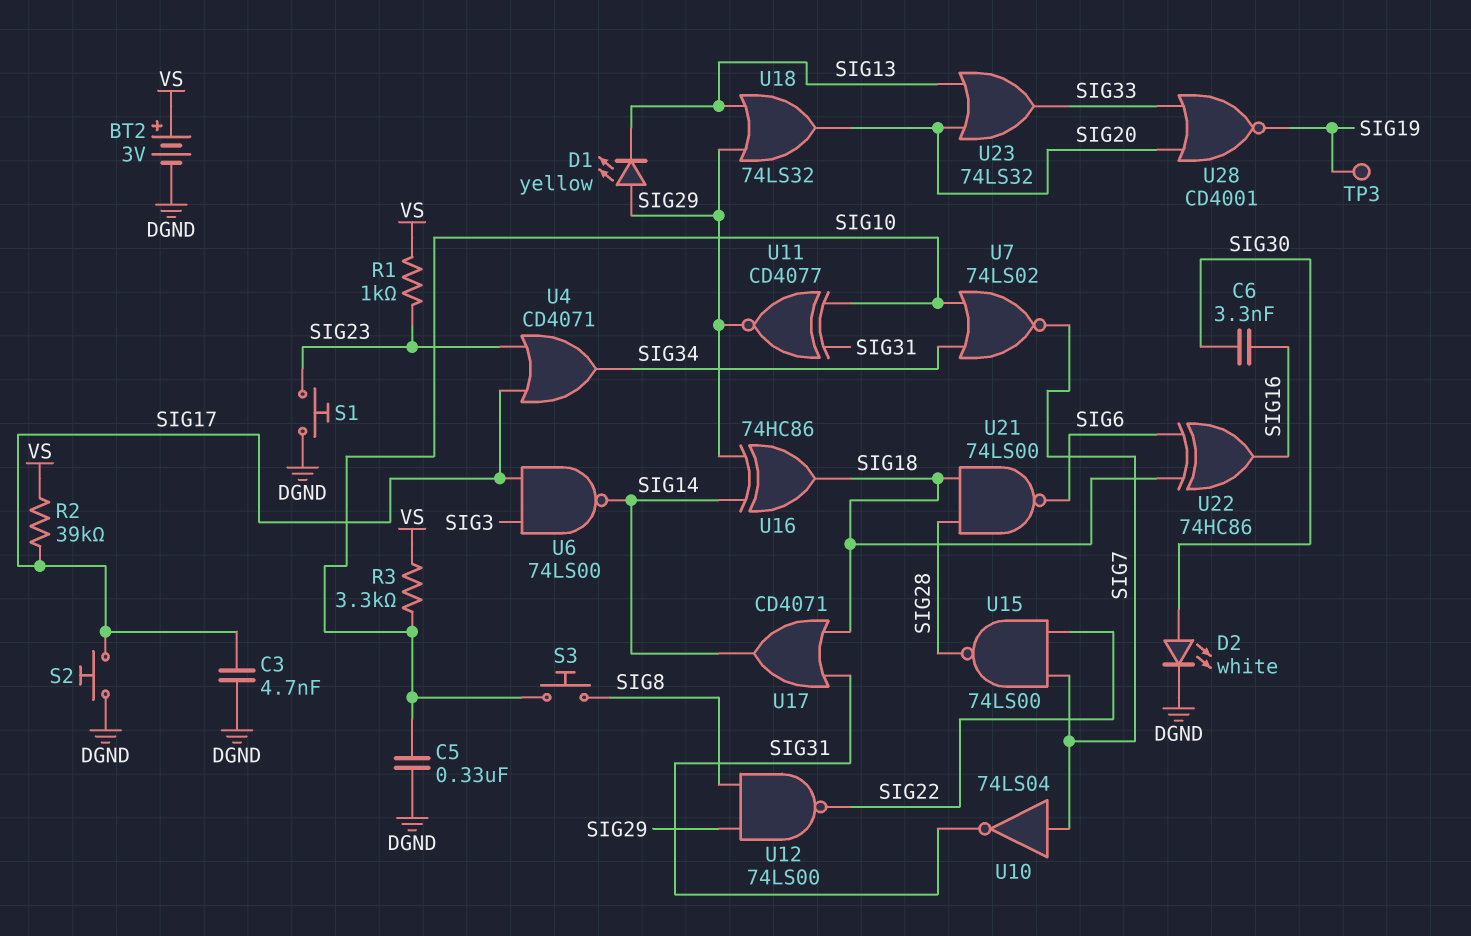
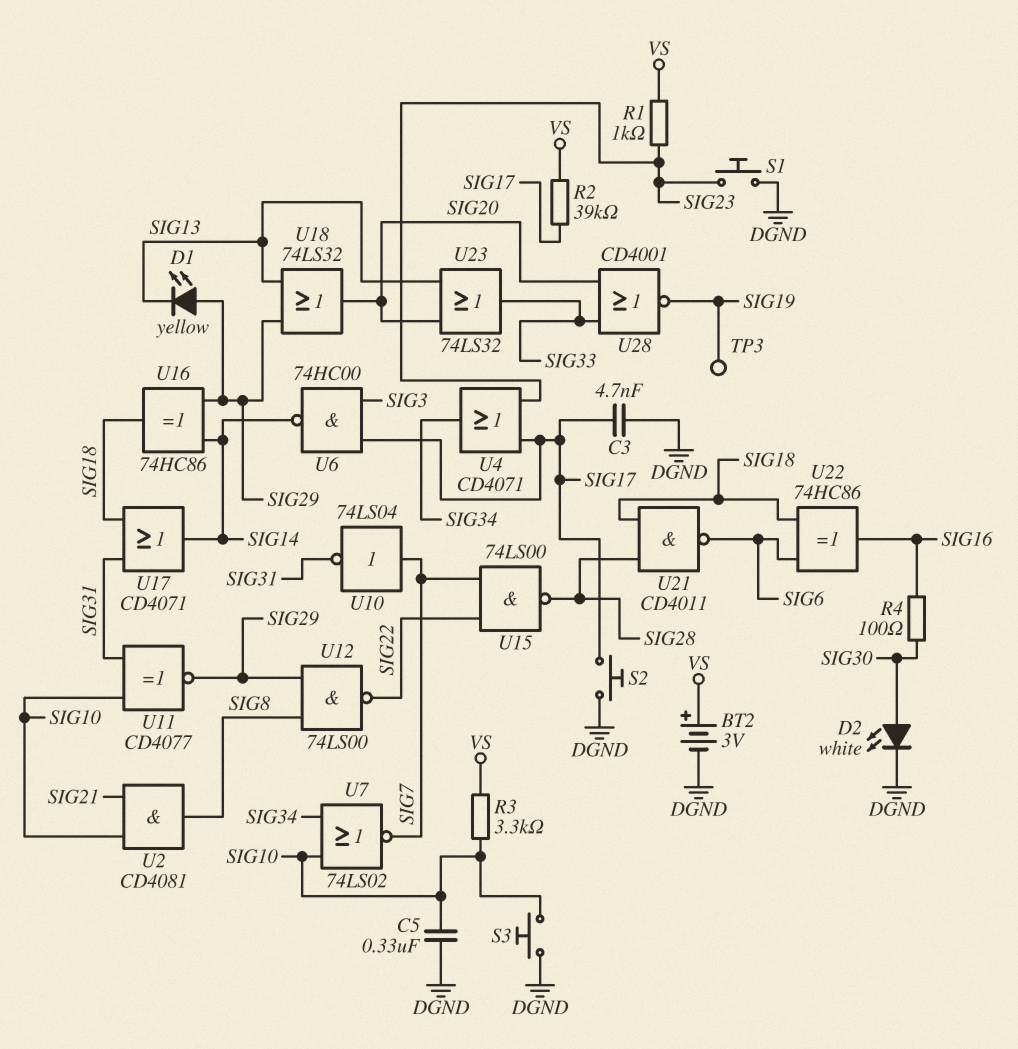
C6: 3.3nF (SIG16, SIG30) -> none
R4: none -> 100 (SIG16, SIG30)
S3: button (SIG8, SIG10) -> button (DGND, SIG10)
U2: none -> AND CD4081 (in SIG10, in SIG21, out SIG8)
U6: NAND 74LS00 (in SIG3, in SIG17, out SIG14) -> NAND 74HC00 (in SIG3, in SIG17, out SIG14)
U21: NAND 74LS00 (in SIG18, in SIG28, out SIG6) -> NAND CD4011 (in SIG18, in SIG28, out SIG6)

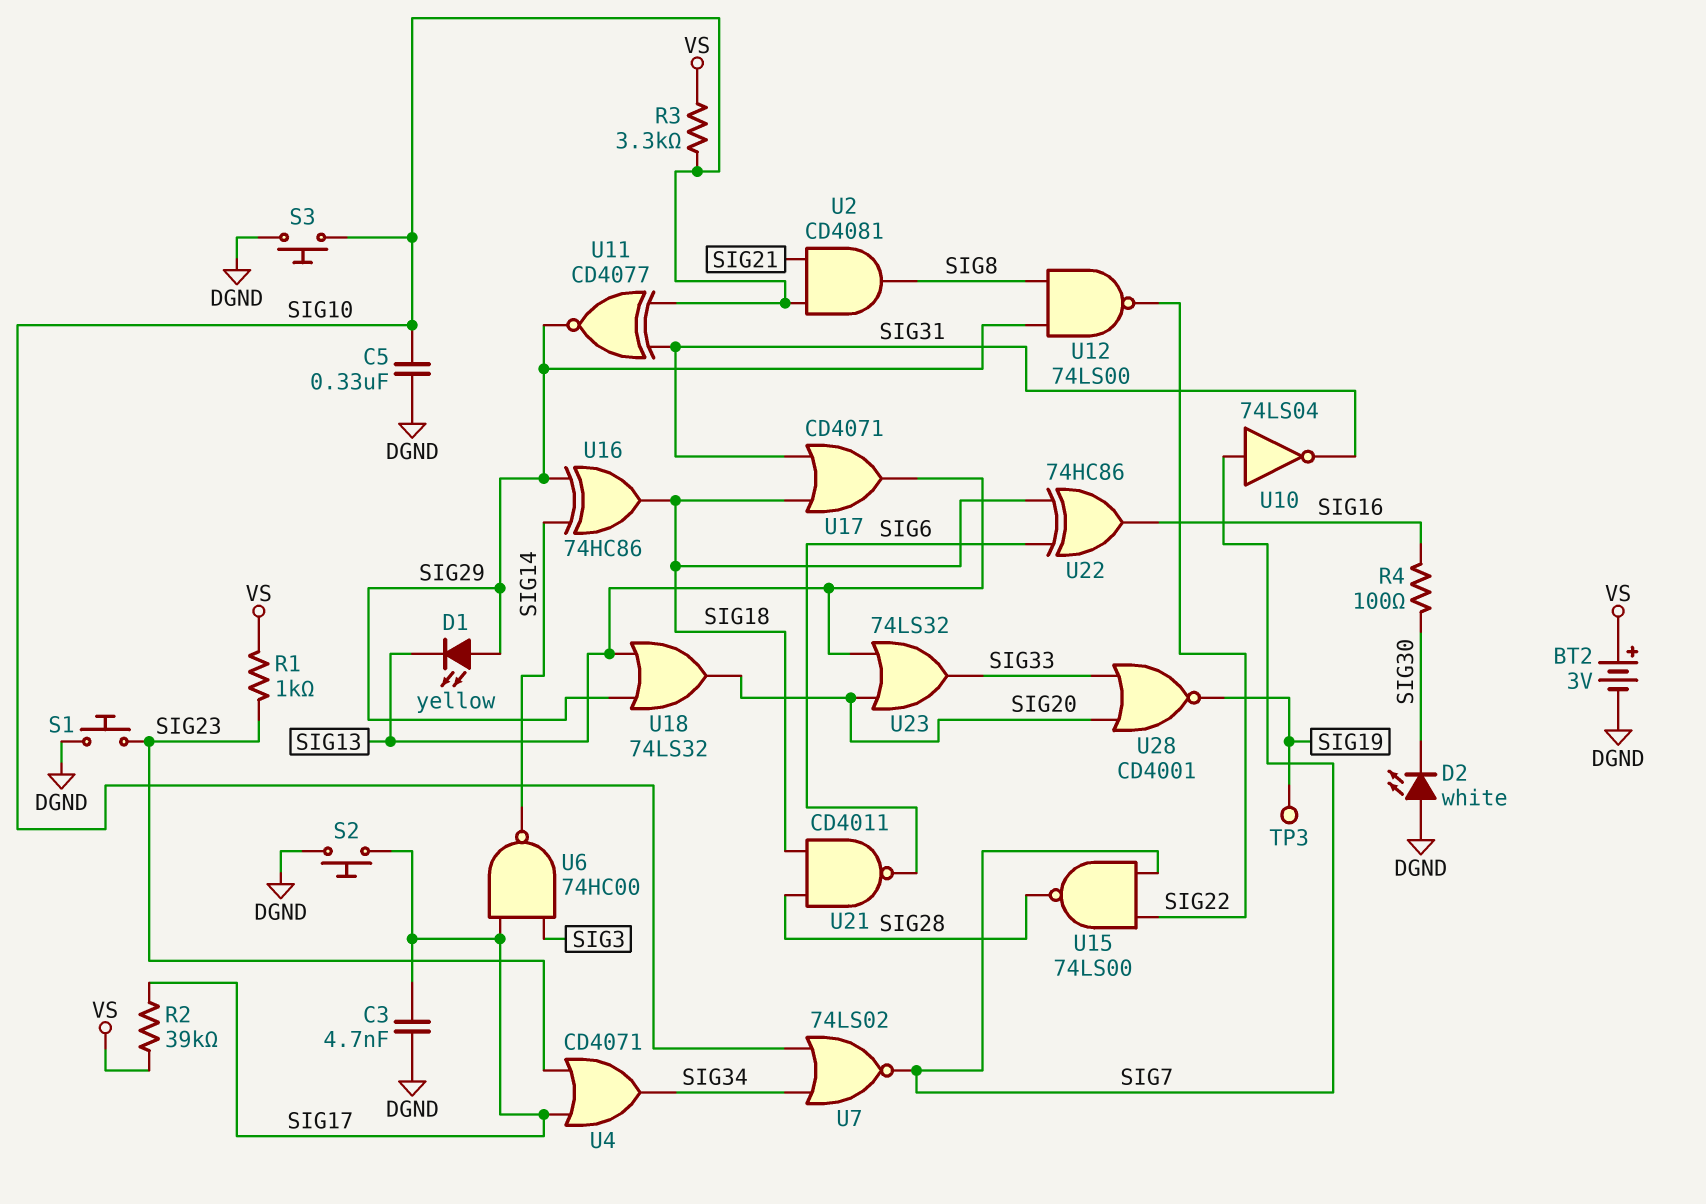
D2: LED white (A SIG30, K DGND) -> LED white (A DGND, K SIG30)
U17: OR CD4071 (in SIG18, in SIG31, out SIG14) -> OR CD4071 (in SIG18, in SIG31, out SIG13)

